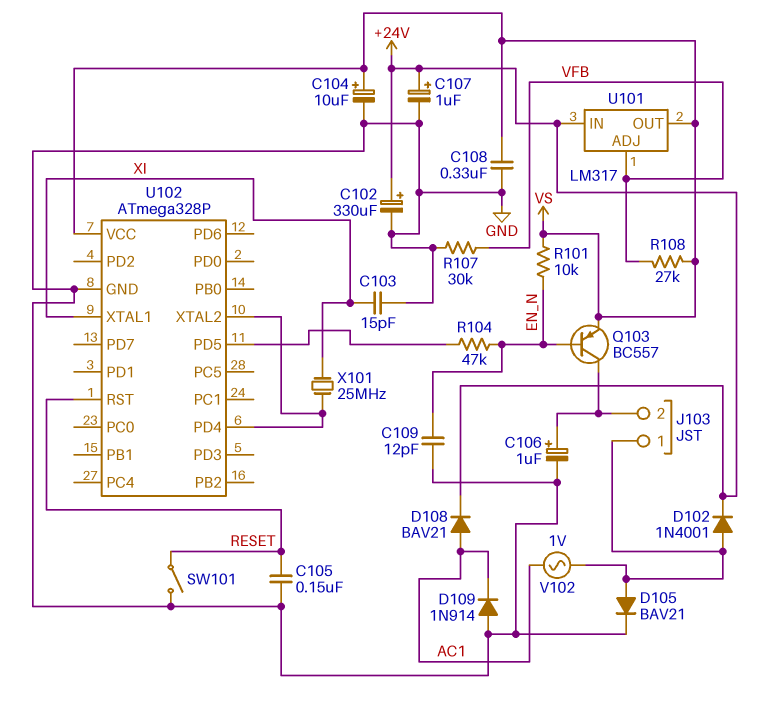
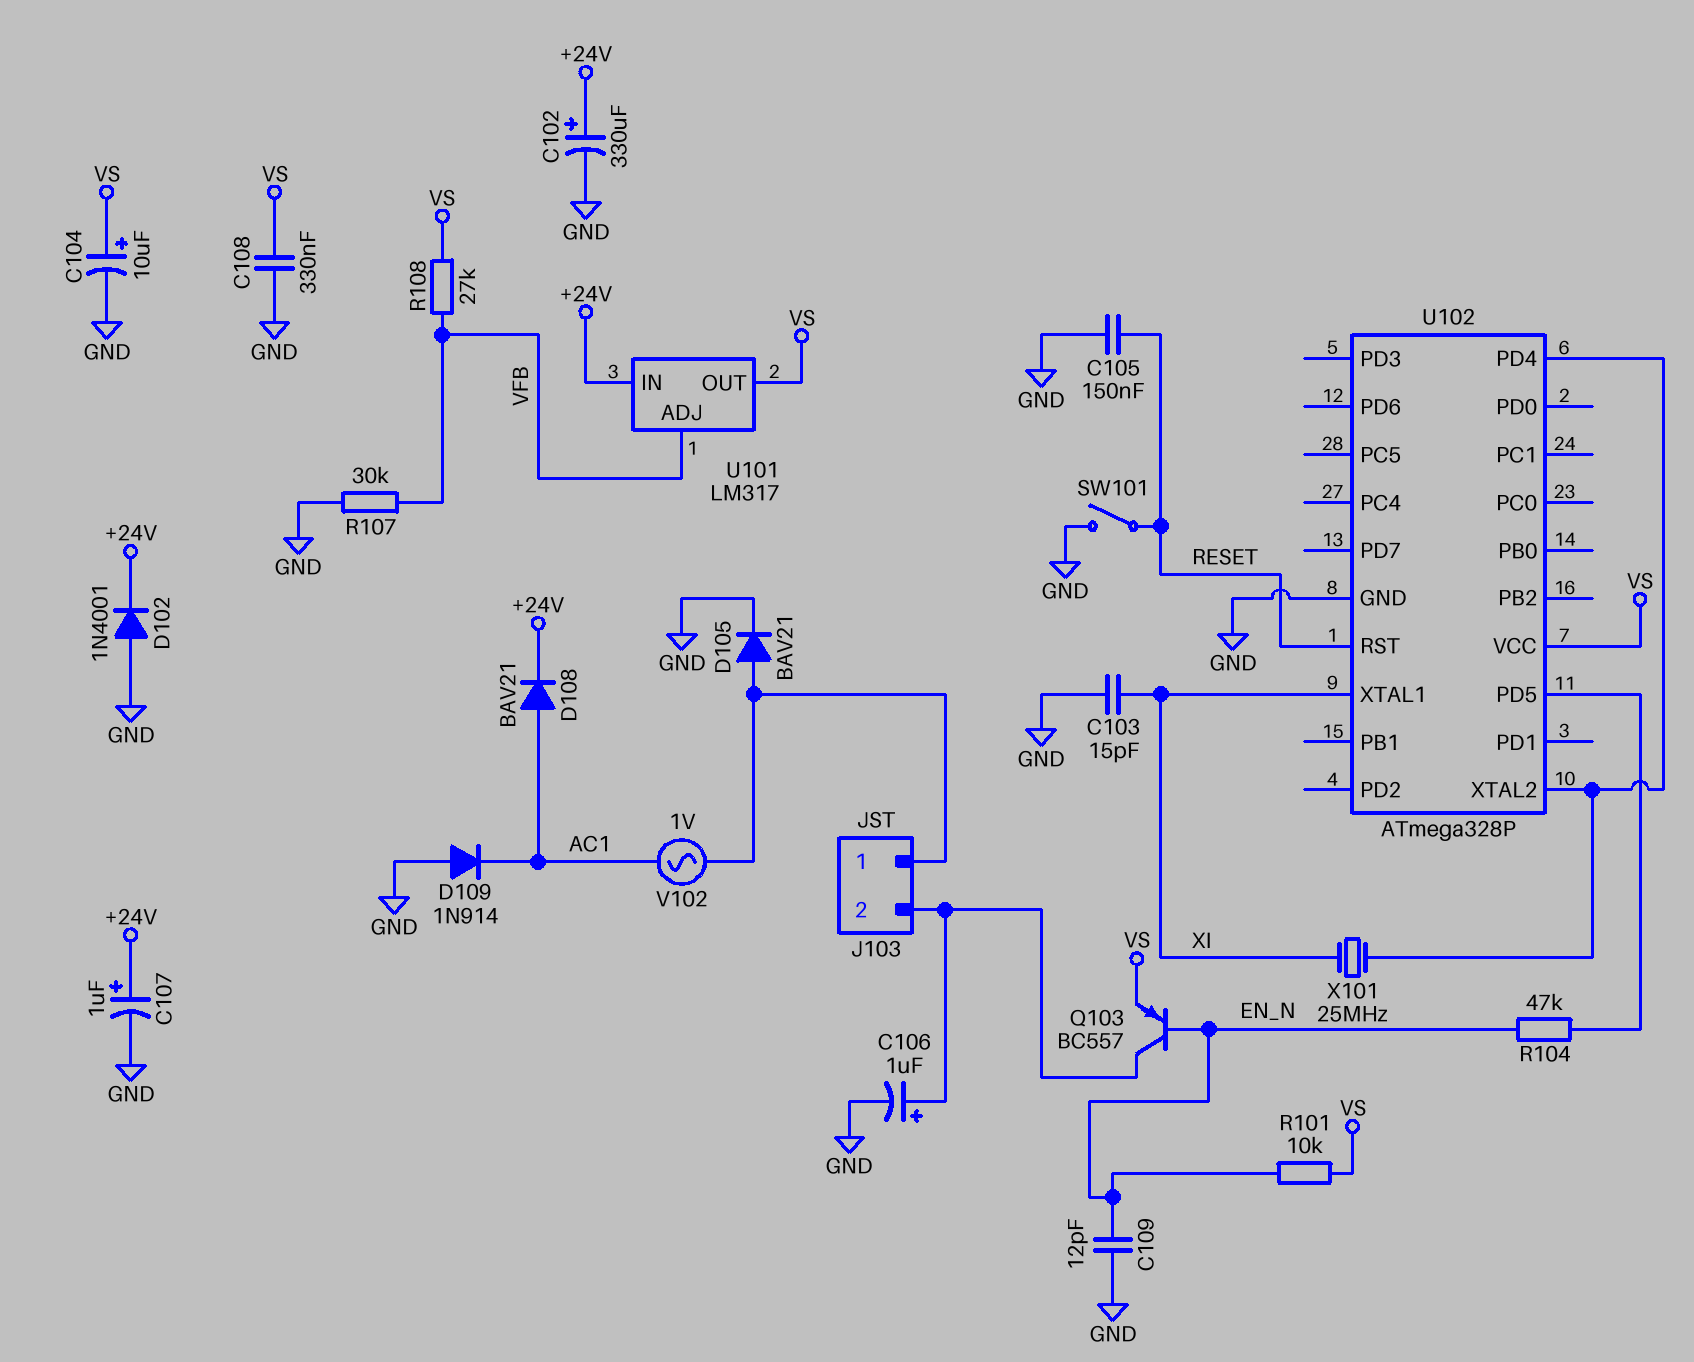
D102: diode 1N4001 (A J103/1, K +24V) -> diode 1N4001 (A GND, K +24V)

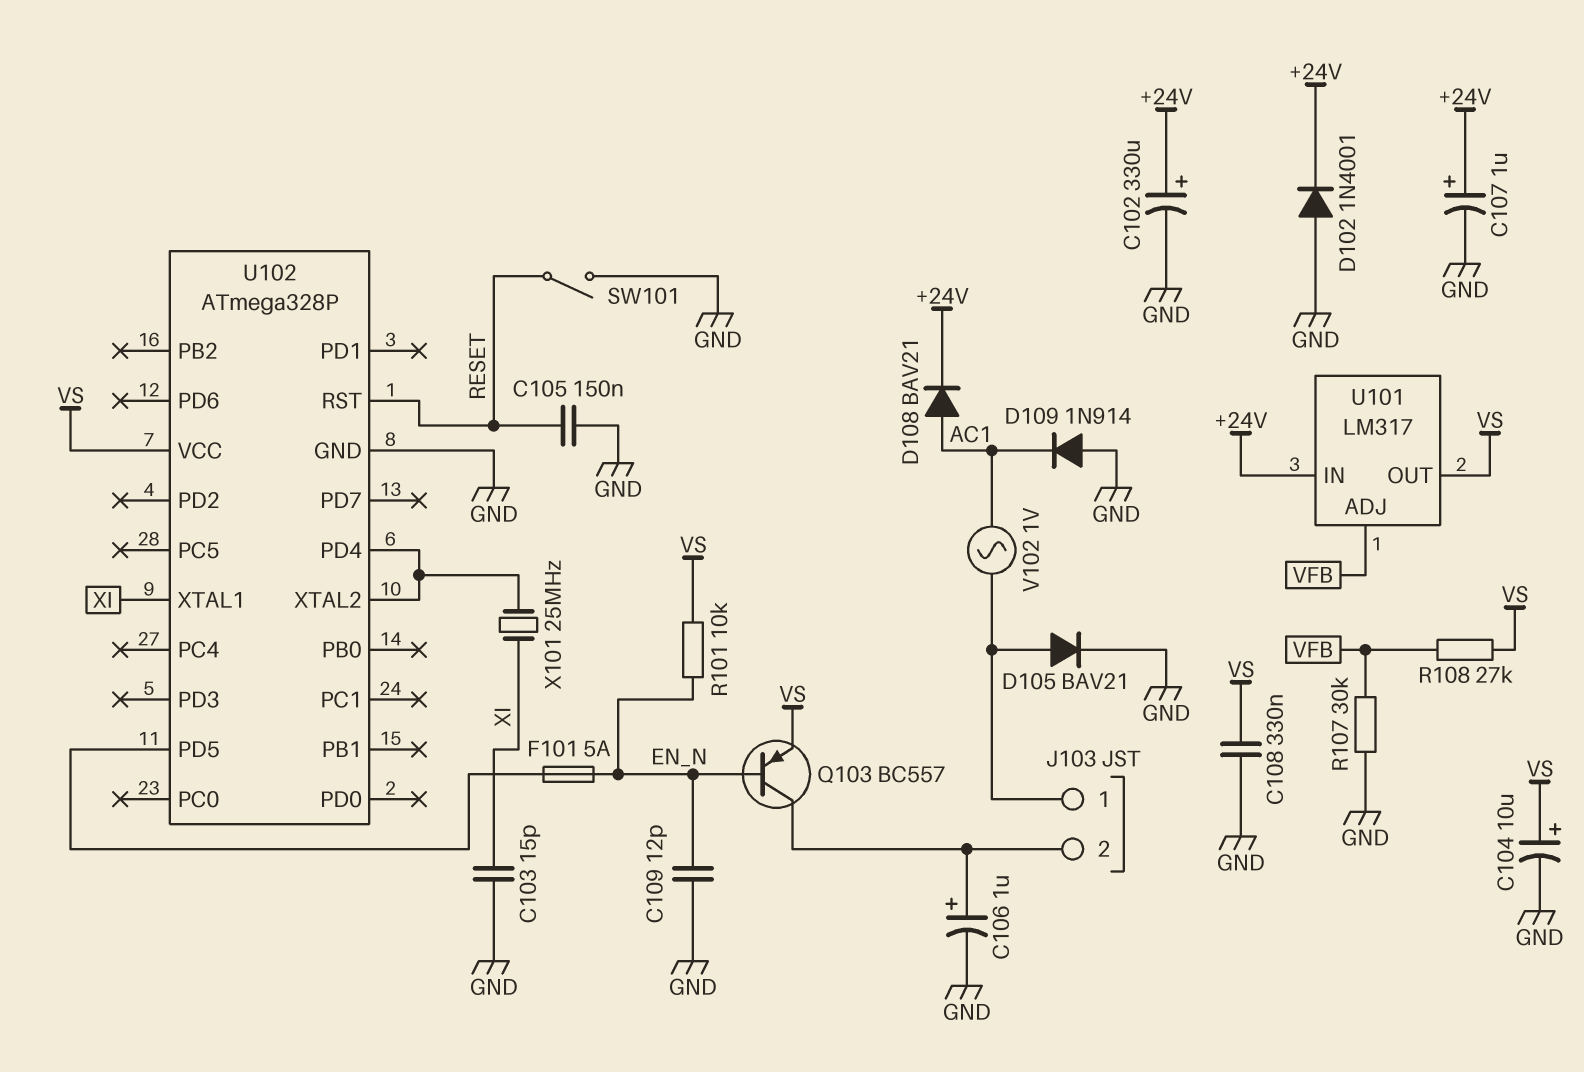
F101: none -> 5A (EN_N, U102/PD5)
R104: 47k (EN_N, U102/PD5) -> none

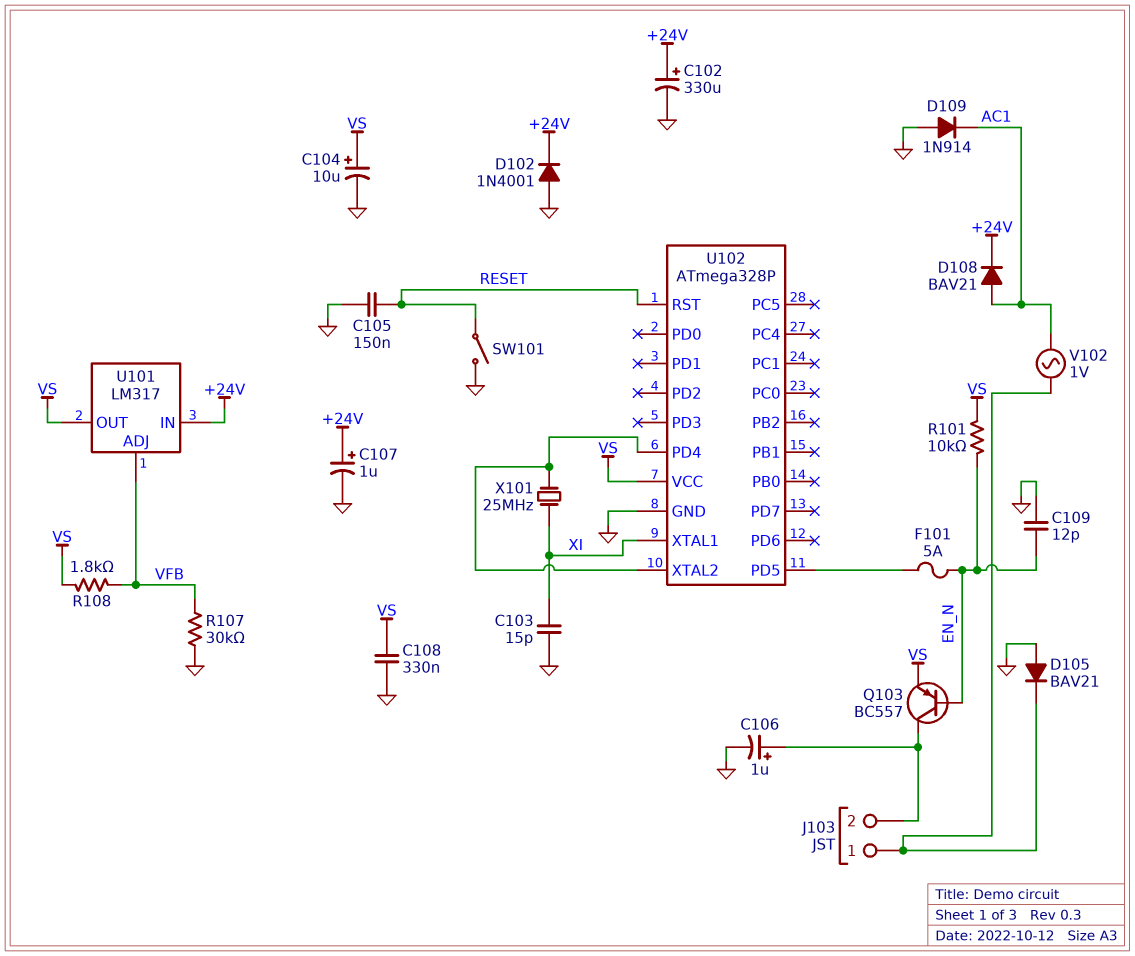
D105: diode BAV21 (A J103/1, K GND) -> diode BAV21 (A GND, K J103/1)
R108: 27k (VFB, VS) -> 1.8k (VFB, VS)

